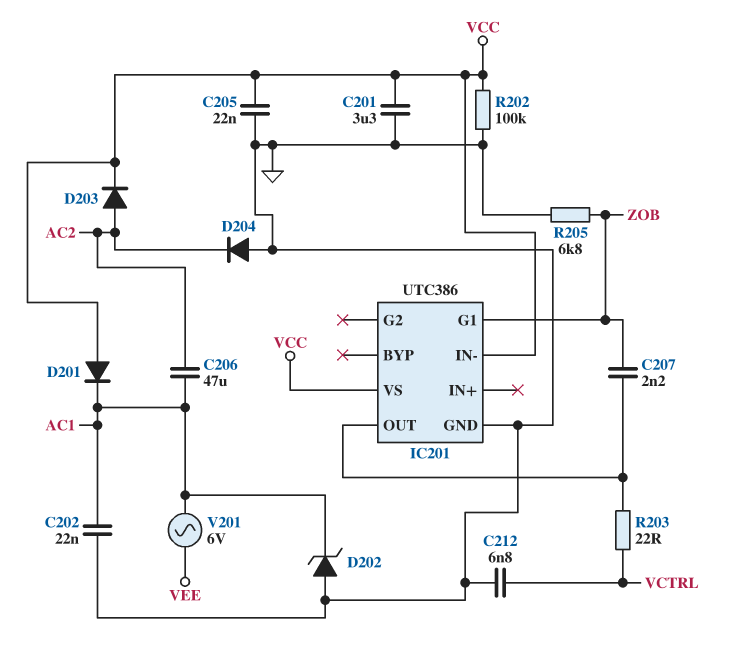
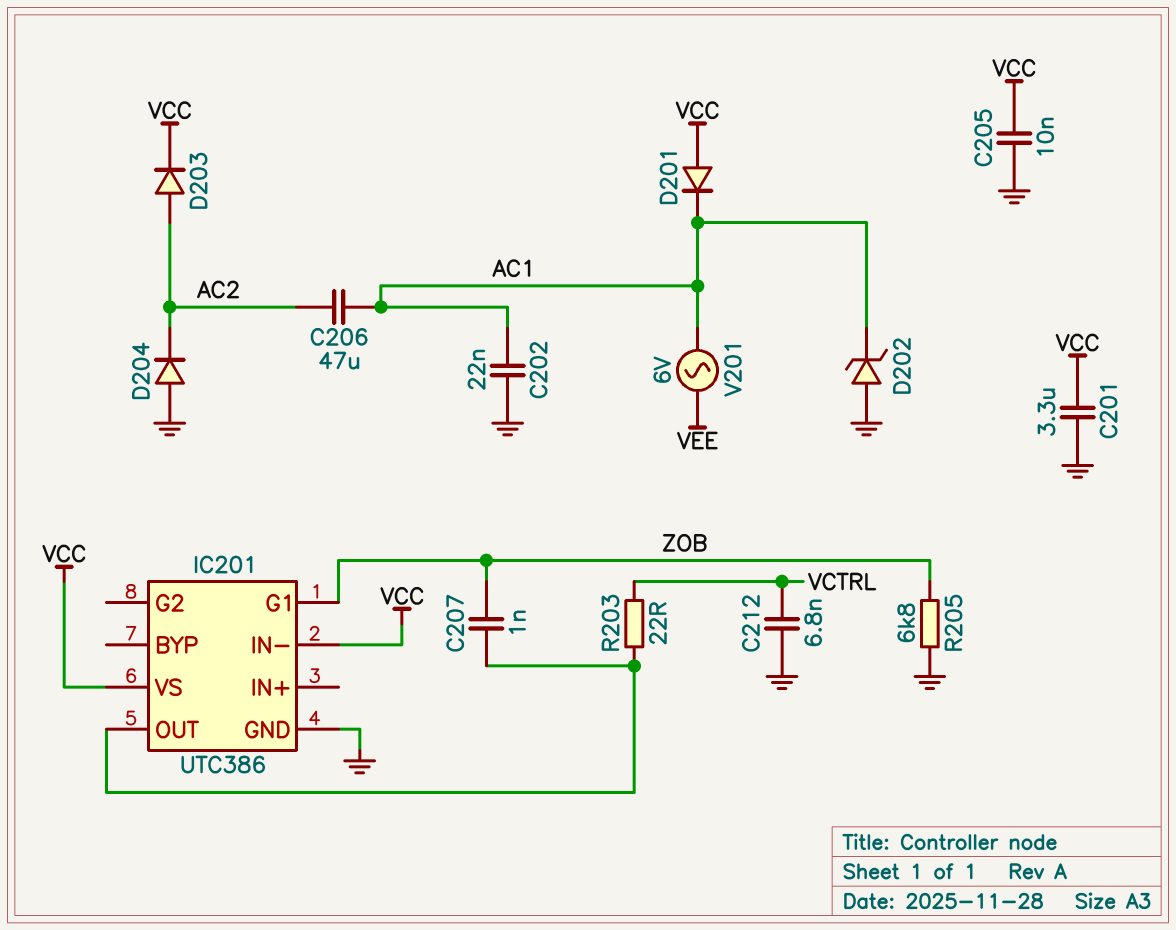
C205: 22nF (GND, VCC) -> 10nF (GND, VCC)
C207: 2.2nF (IC201/OUT, ZOB) -> 1nF (IC201/OUT, ZOB)
R202: 100k (GND, VCC) -> none

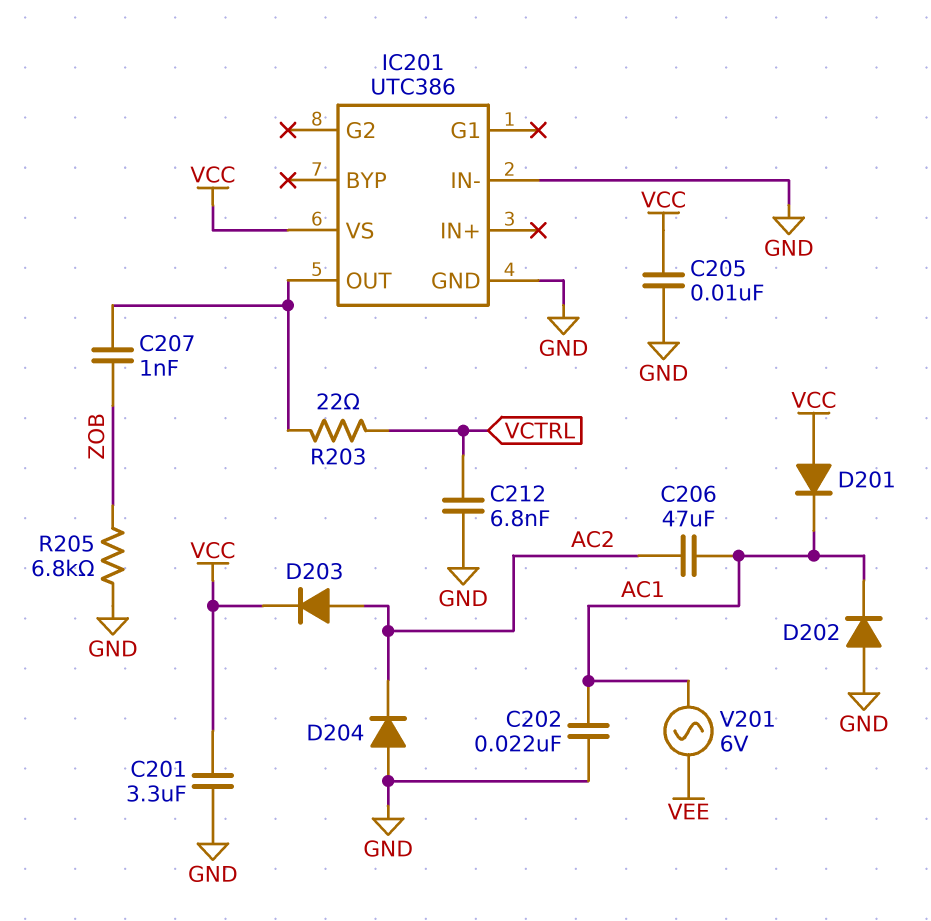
D202: zener (A GND, K AC1) -> diode (A GND, K AC1)
IC201 pin G1: ZOB -> none
IC201 pin IN-: VCC -> GND

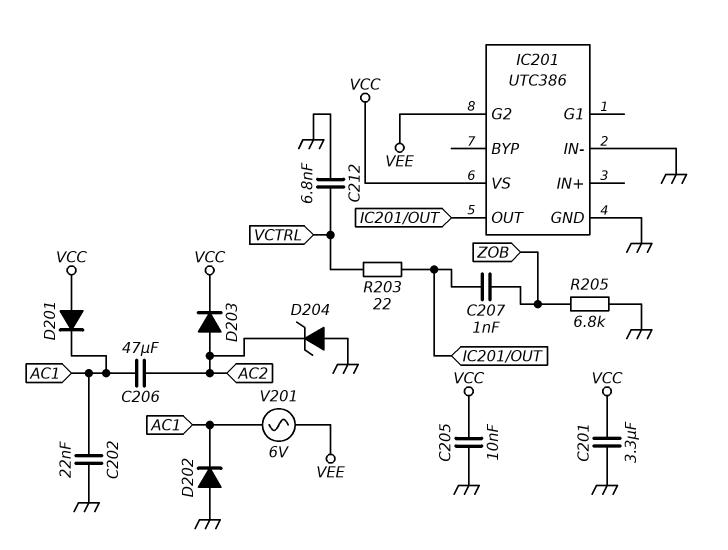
D204: diode (A GND, K AC2) -> zener (A GND, K AC2)
IC201 pin G2: none -> VEE

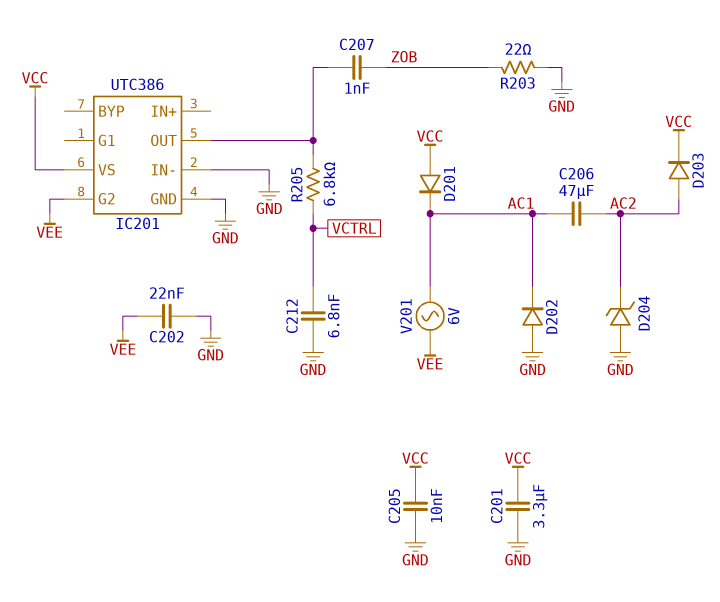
C202: 22nF (AC1, GND) -> 22nF (GND, VEE)
R203: 22 (IC201/OUT, VCTRL) -> 22 (GND, ZOB)
R205: 6.8k (GND, ZOB) -> 6.8k (IC201/OUT, VCTRL)

